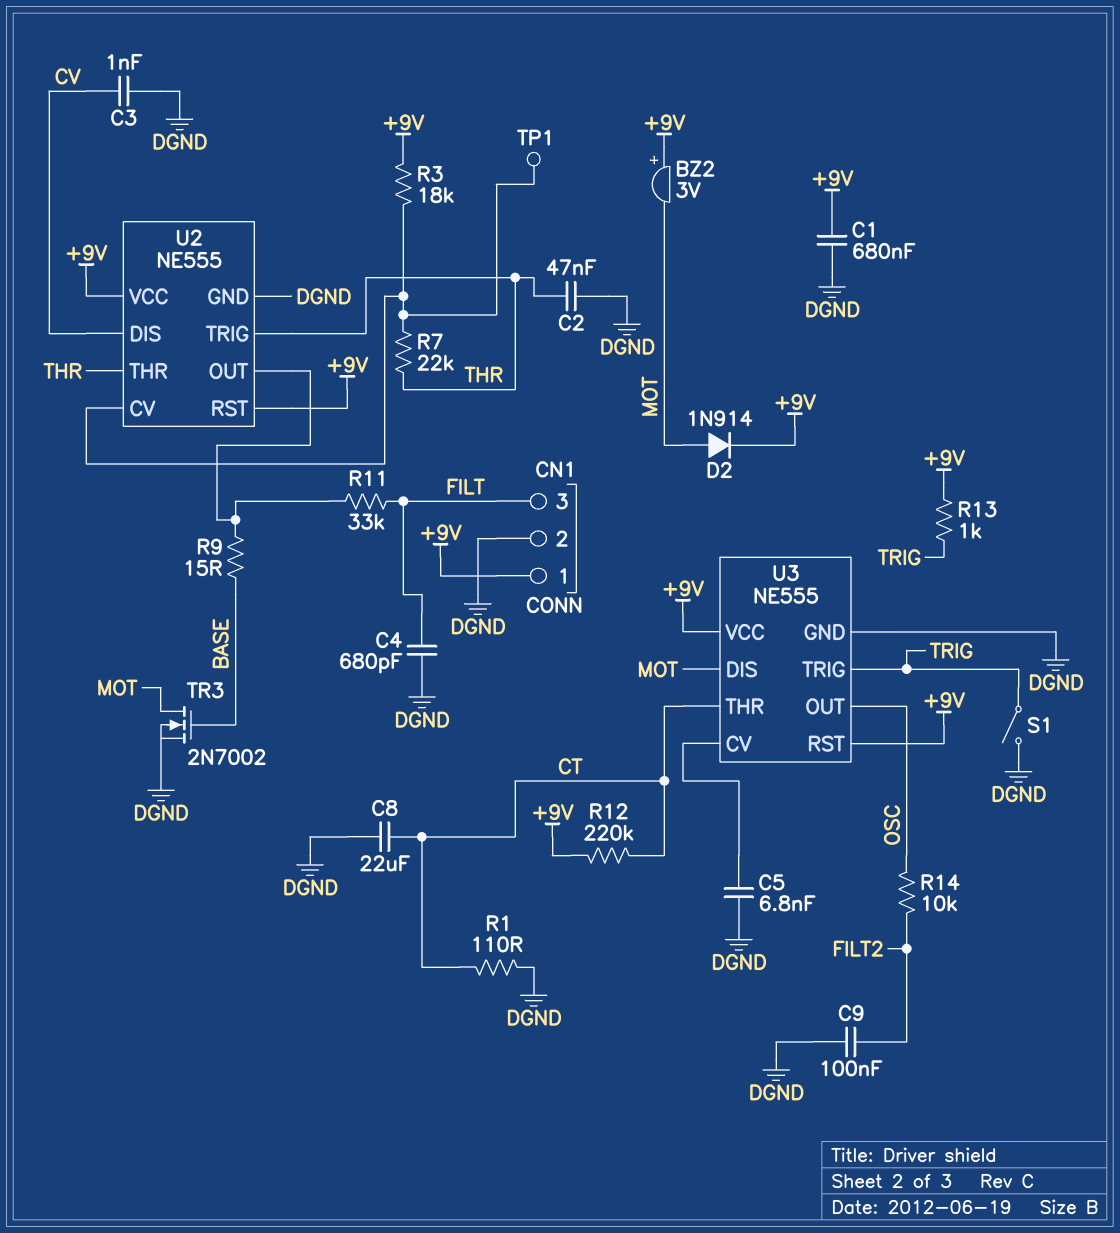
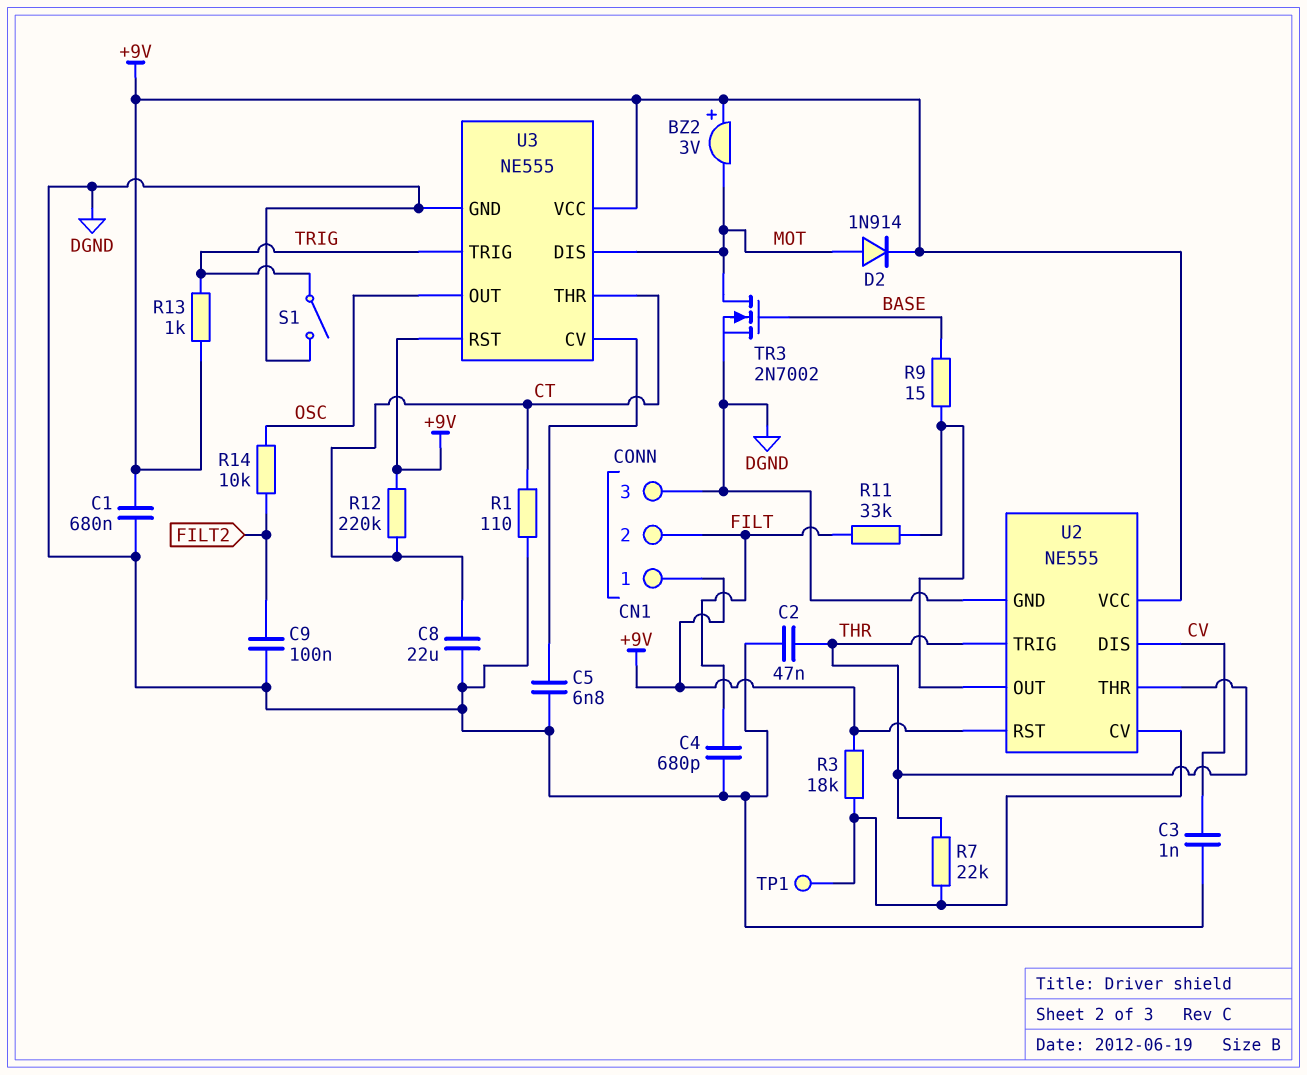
CN1 pin 2: DGND -> FILT
CN1 pin 3: FILT -> DGND

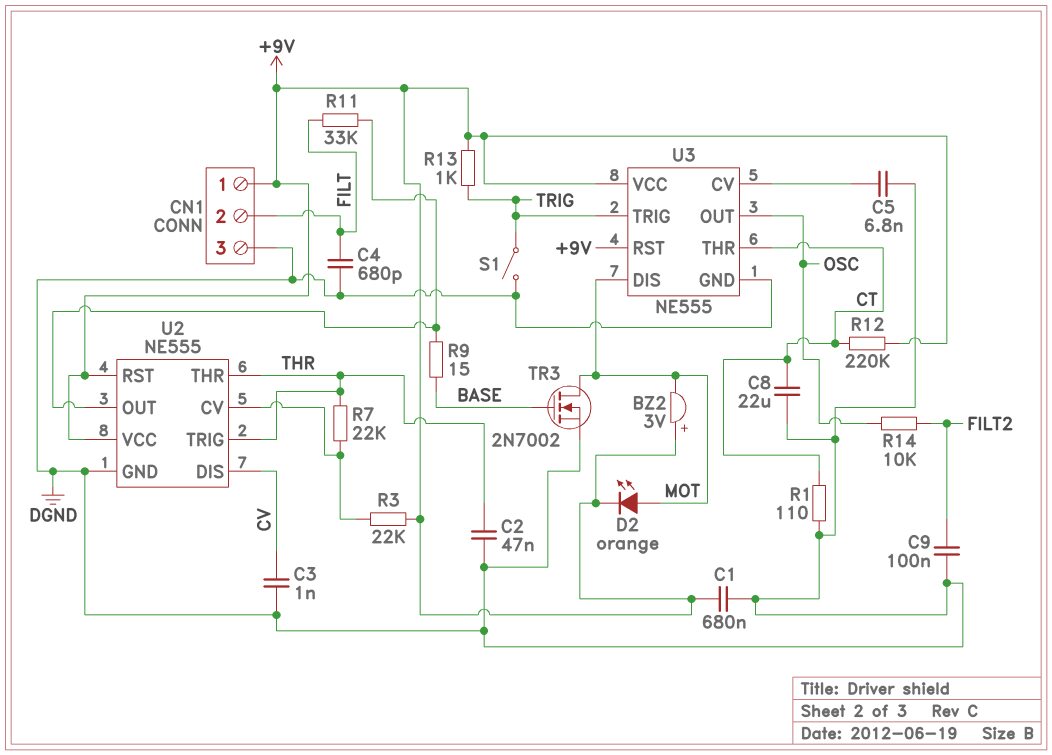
D2: diode 1N914 (A MOT, K +9V) -> LED orange (A MOT, K +9V)
R3: 18k (+9V, U2/CV) -> 22k (+9V, U2/CV)
TP1: test point (U2/CV) -> none

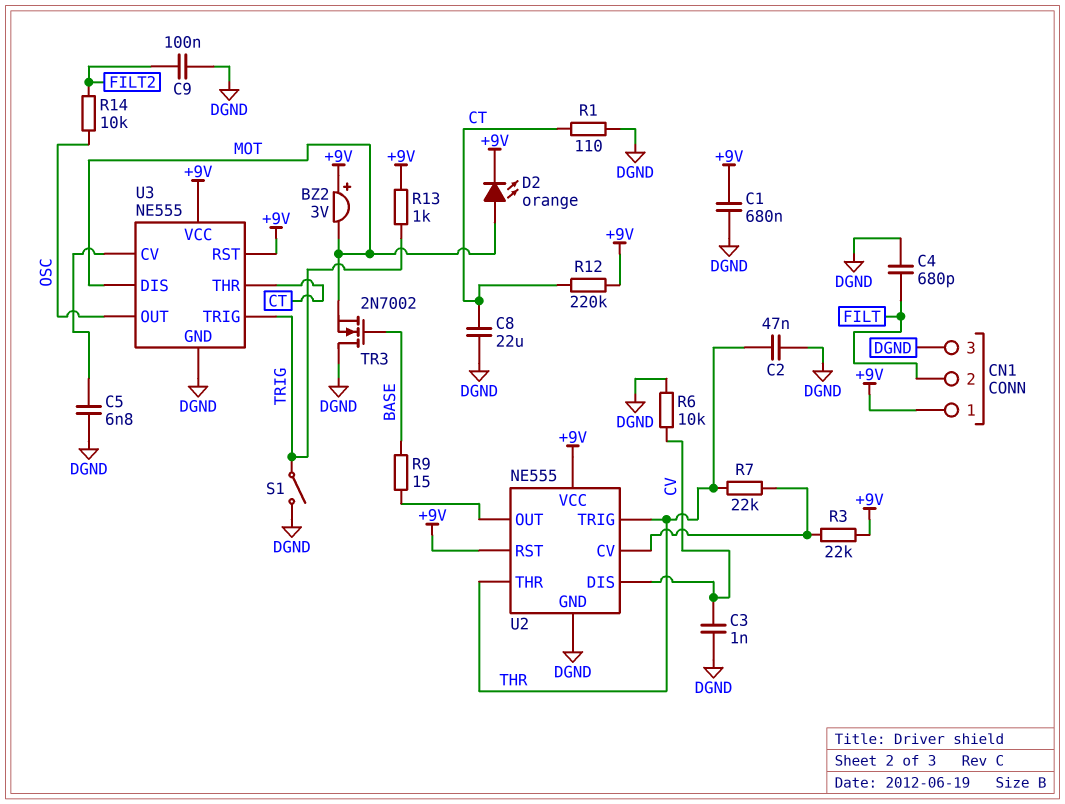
R6: none -> 10k (CV, DGND)
R11: 33k (FILT, U2/OUT) -> none
TR3: NMOS 2N7002 (G BASE, D MOT, S DGND) -> NMOS 2N7002 (G BASE, D DGND, S MOT)

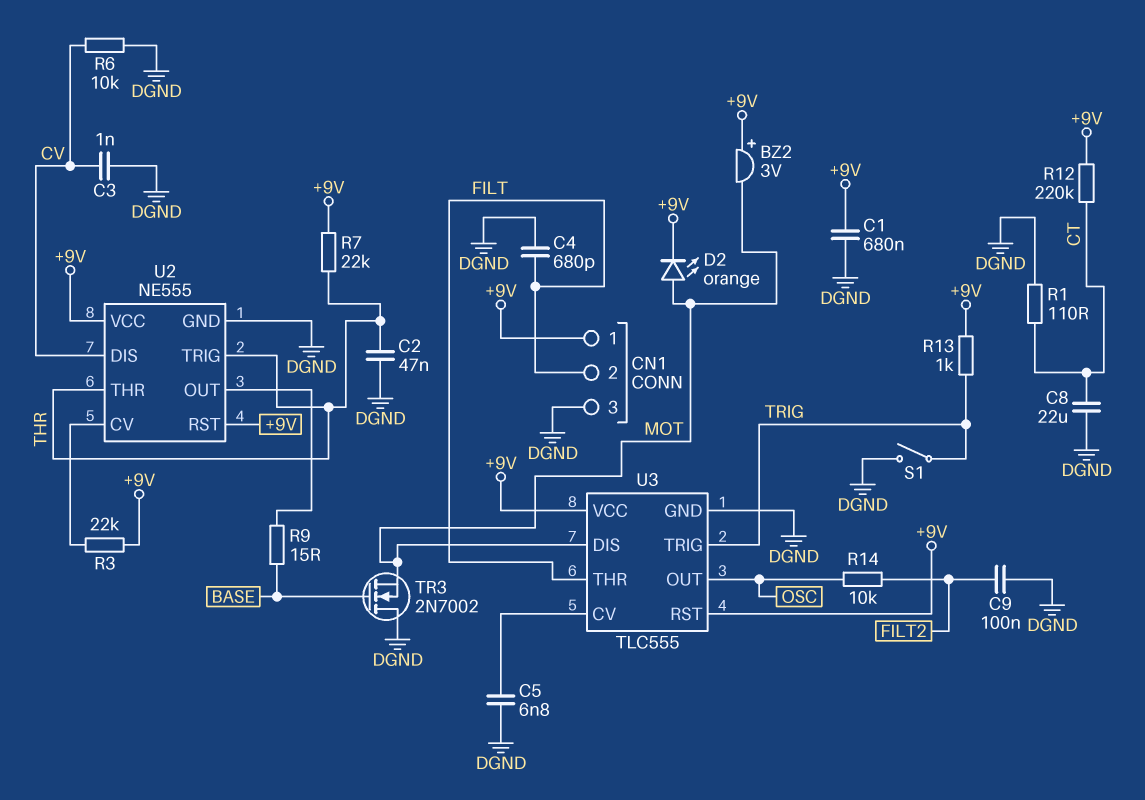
R7: 22k (THR, U2/CV) -> 22k (+9V, THR)
U3: NE555 -> TLC555
U3 pin THR: CT -> FILT

